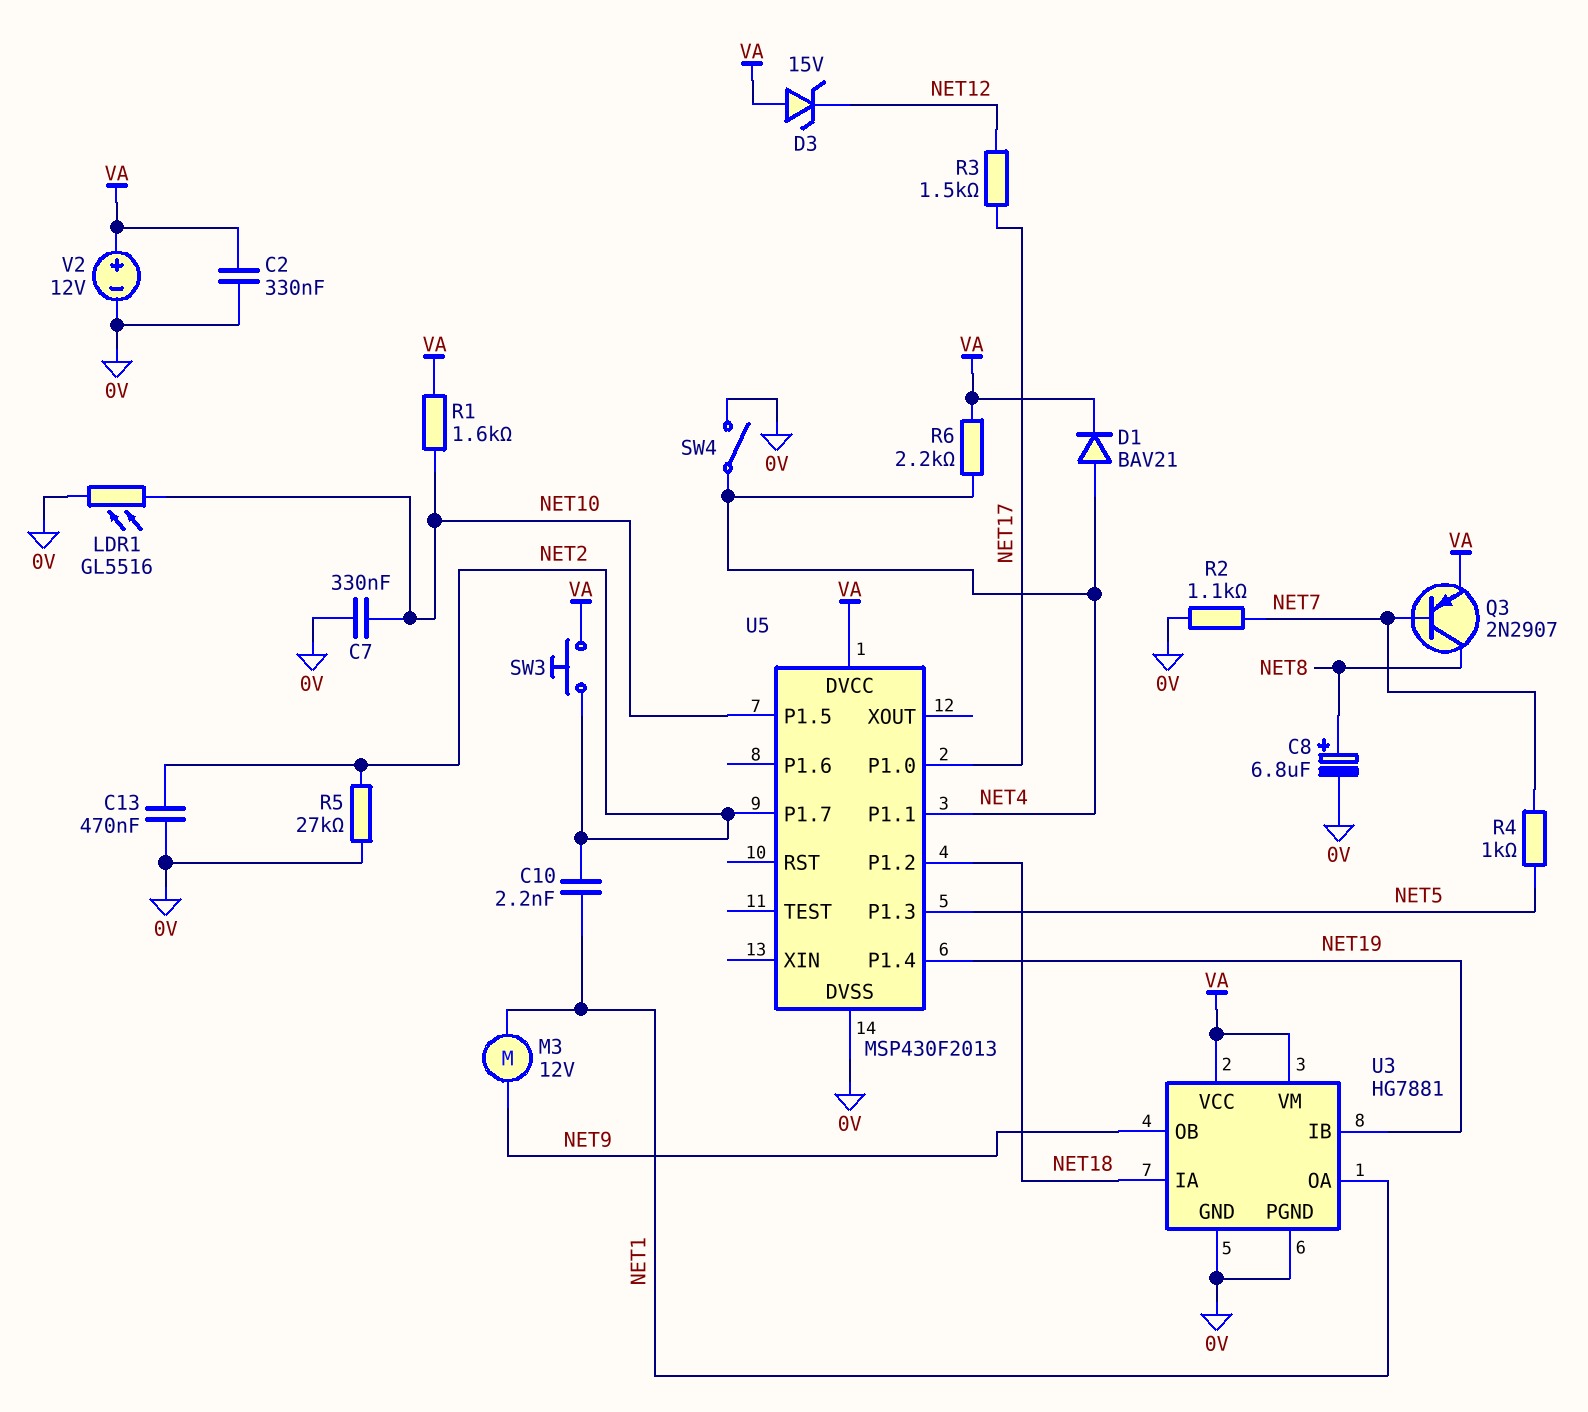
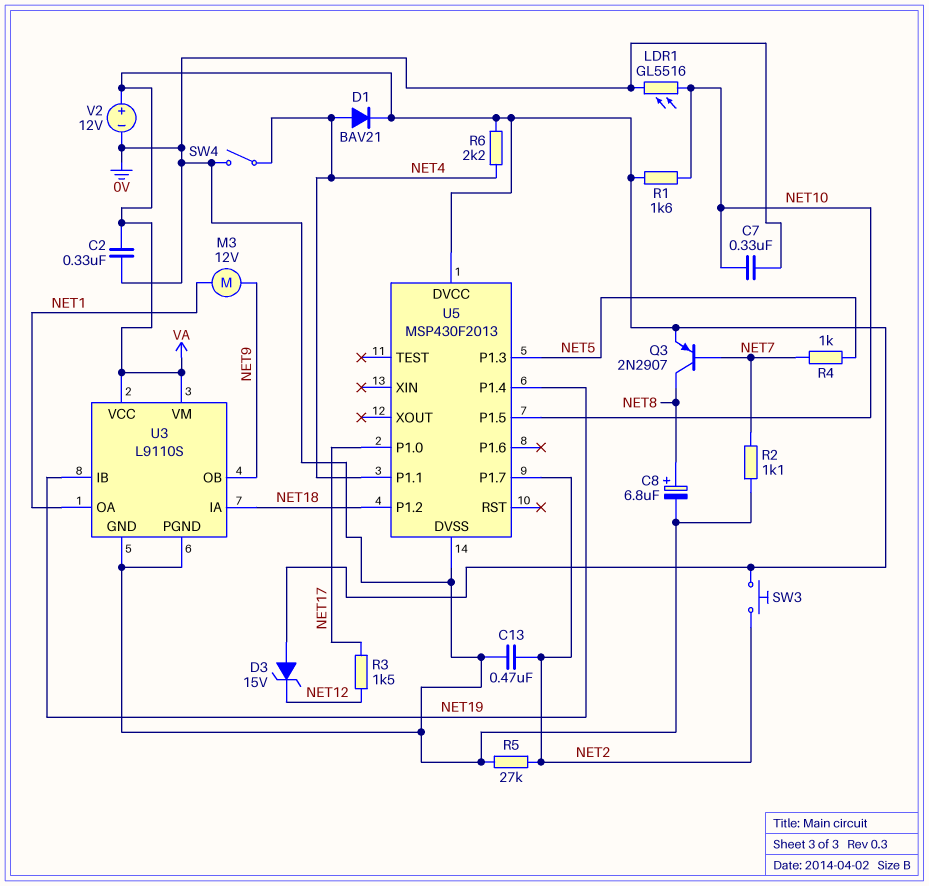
C10: 2.2nF (NET1, NET2) -> none
U3: HG7881 -> L9110S

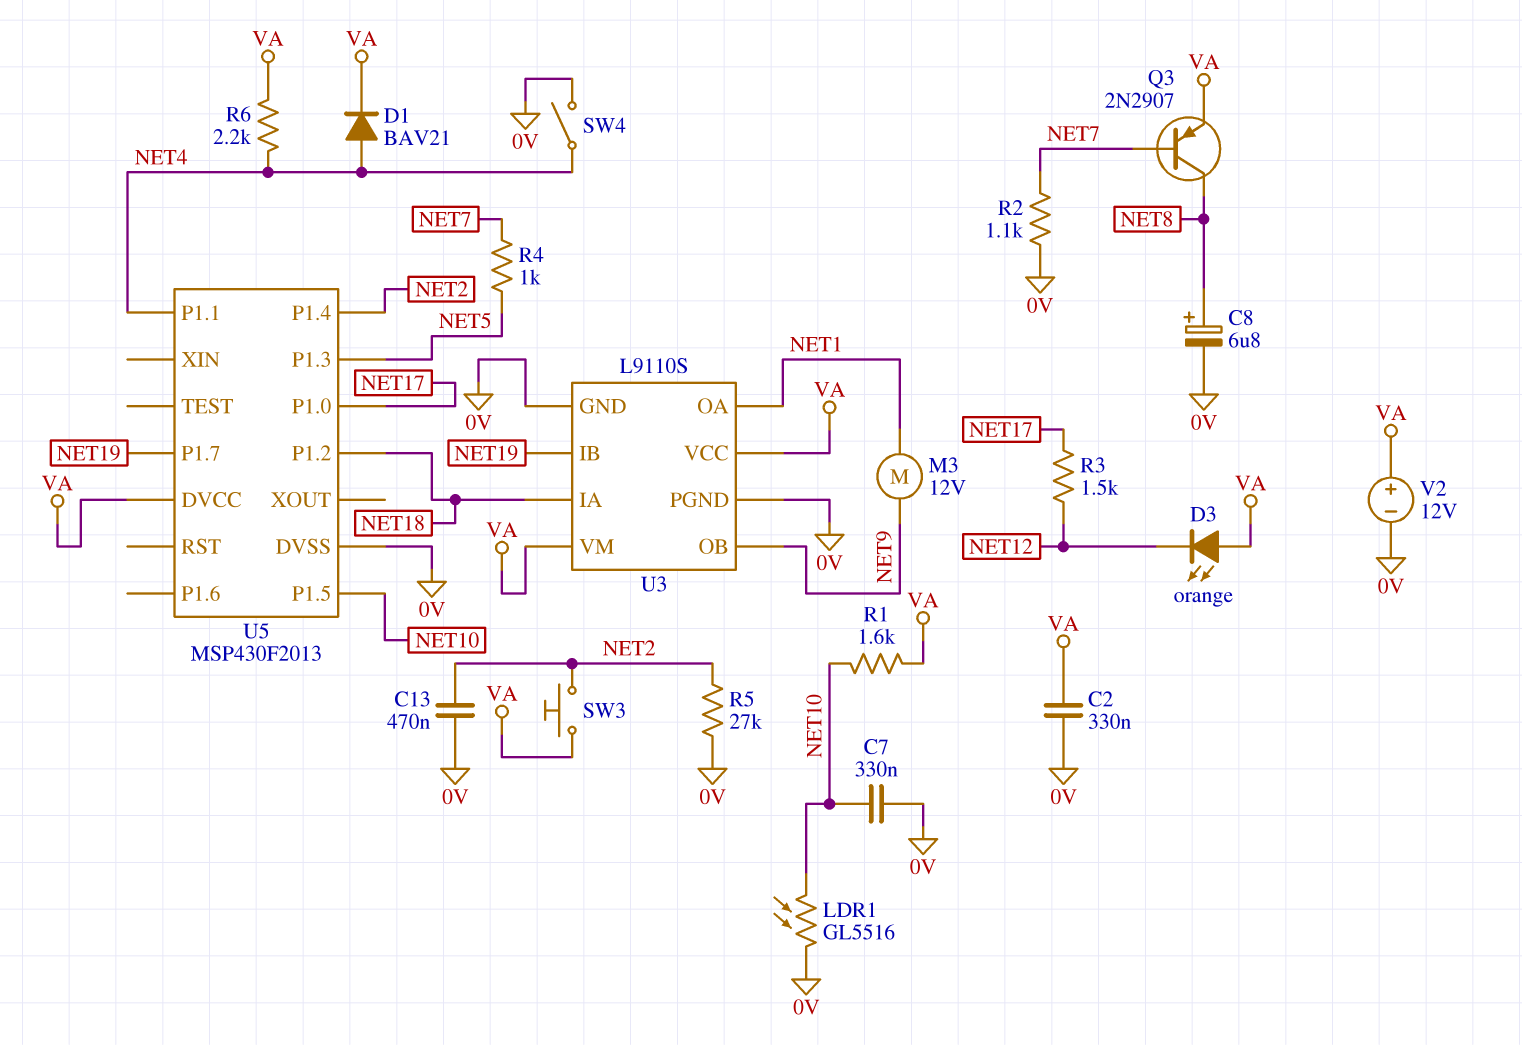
D3: zener 15V (A VA, K NET12) -> LED orange (A VA, K NET12)
U5 pin P1.4: NET19 -> NET2
U5 pin P1.7: NET2 -> NET19

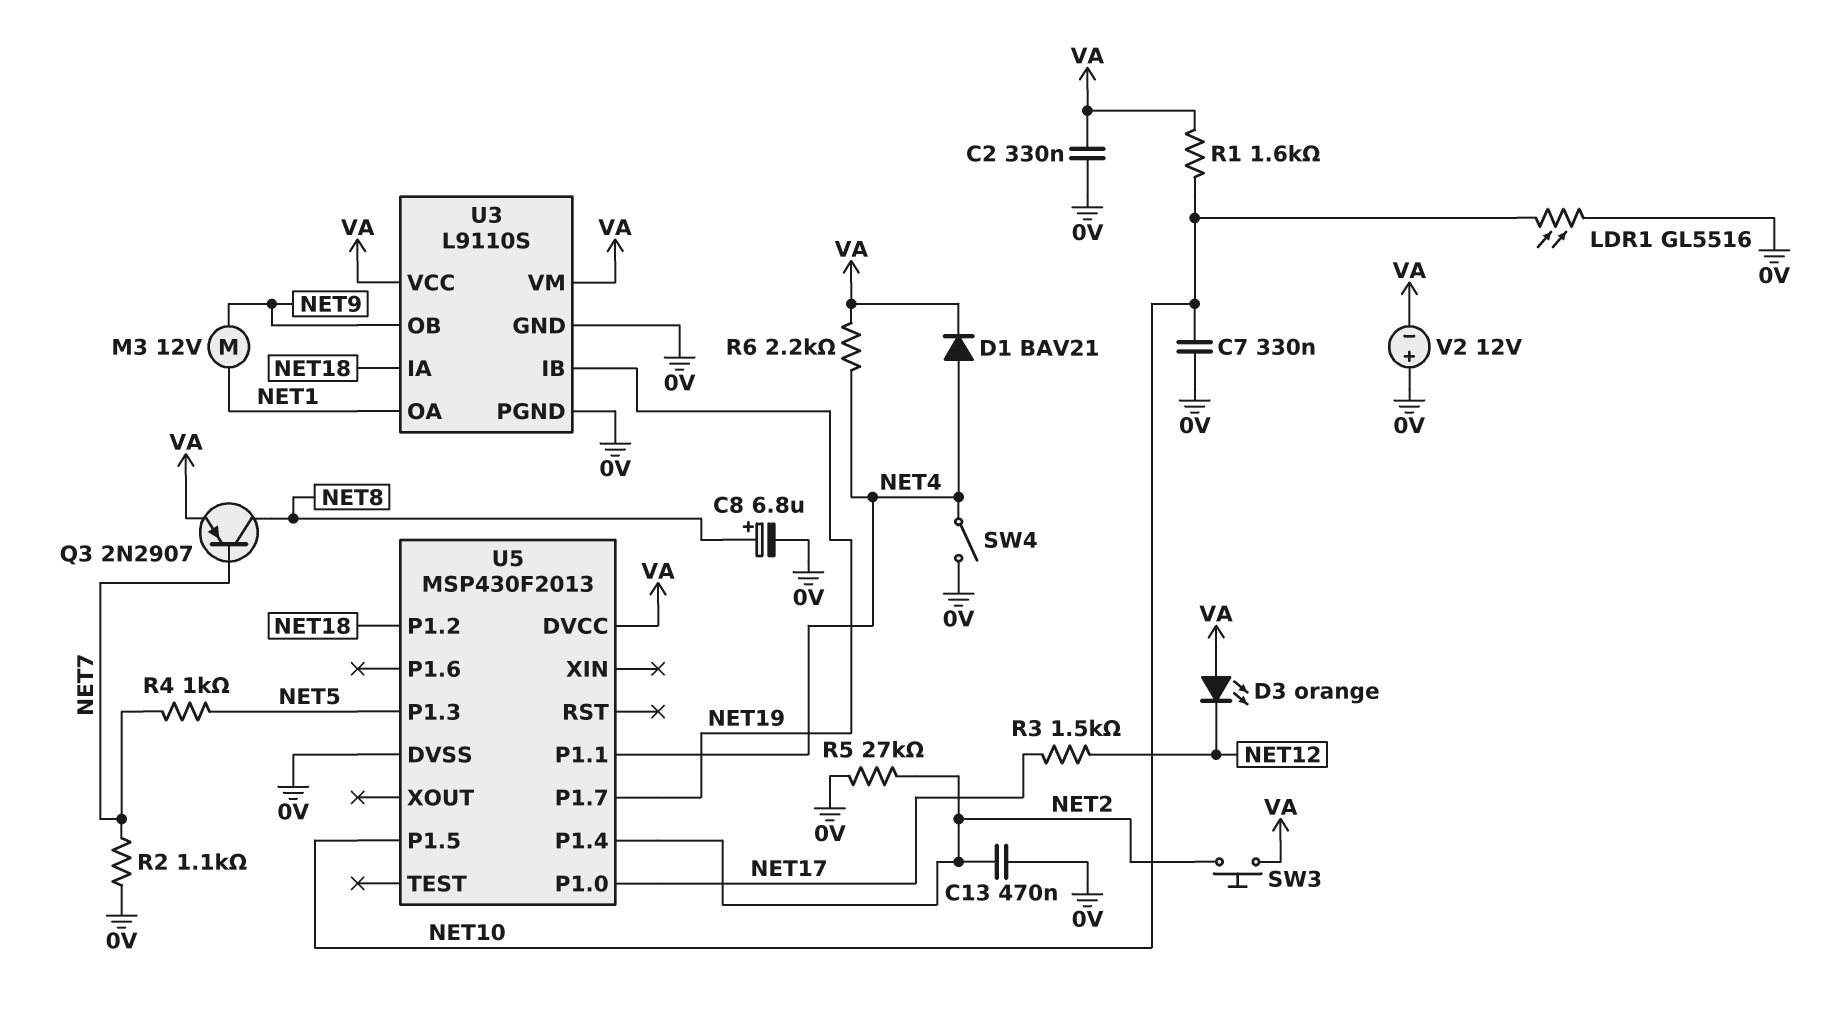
V2: 12V (plus VA, minus 0V) -> 12V (plus 0V, minus VA)

